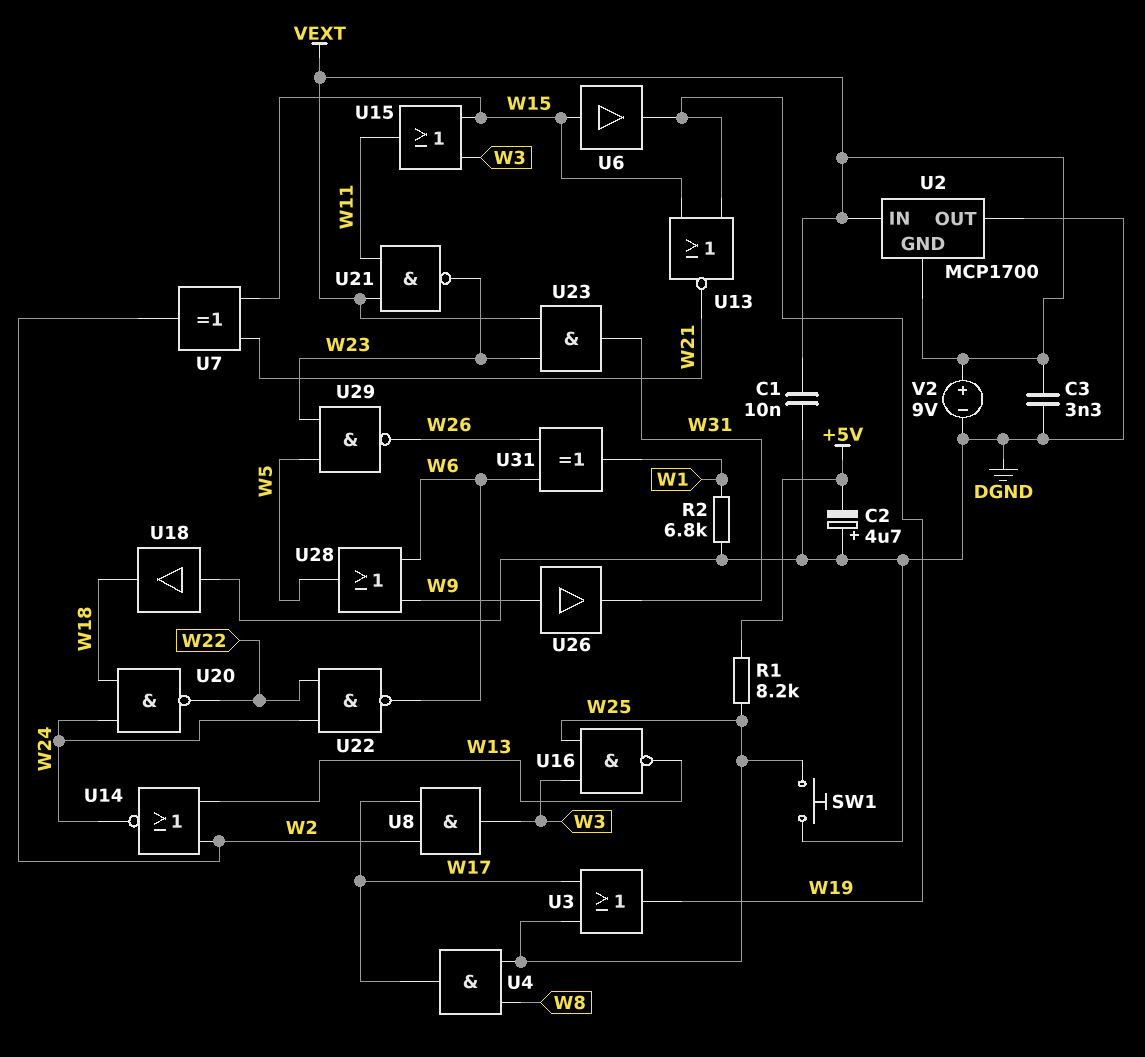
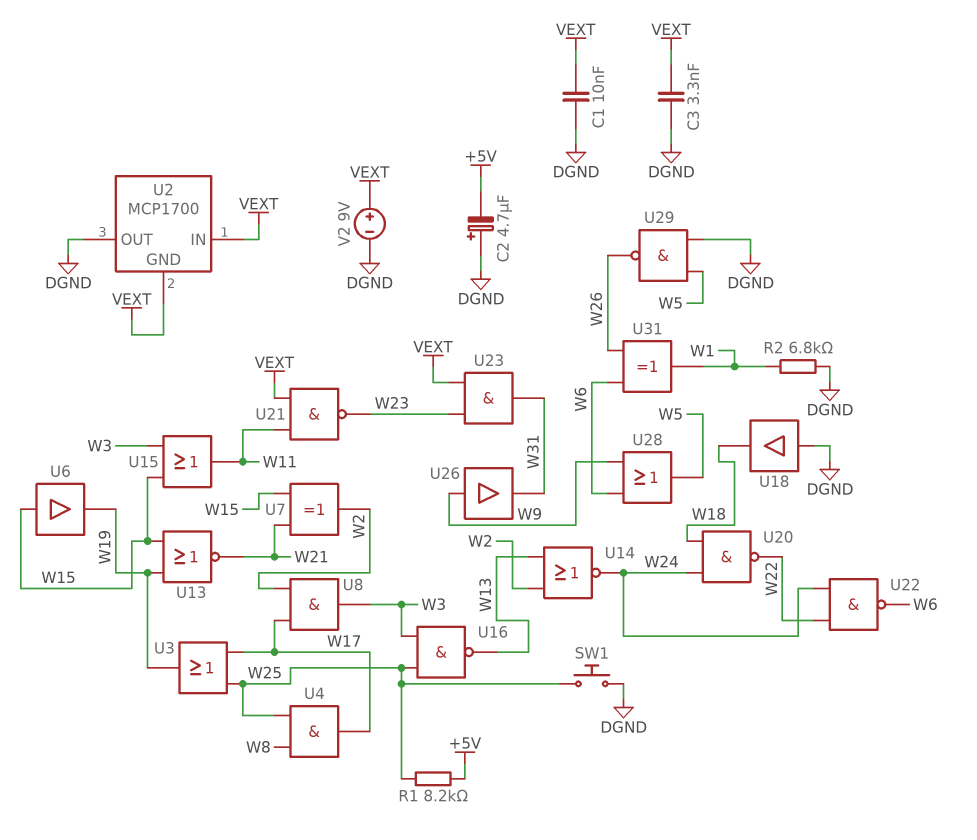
U29: NAND (in W5, in W23, out W26) -> NAND (in DGND, in W5, out W26)

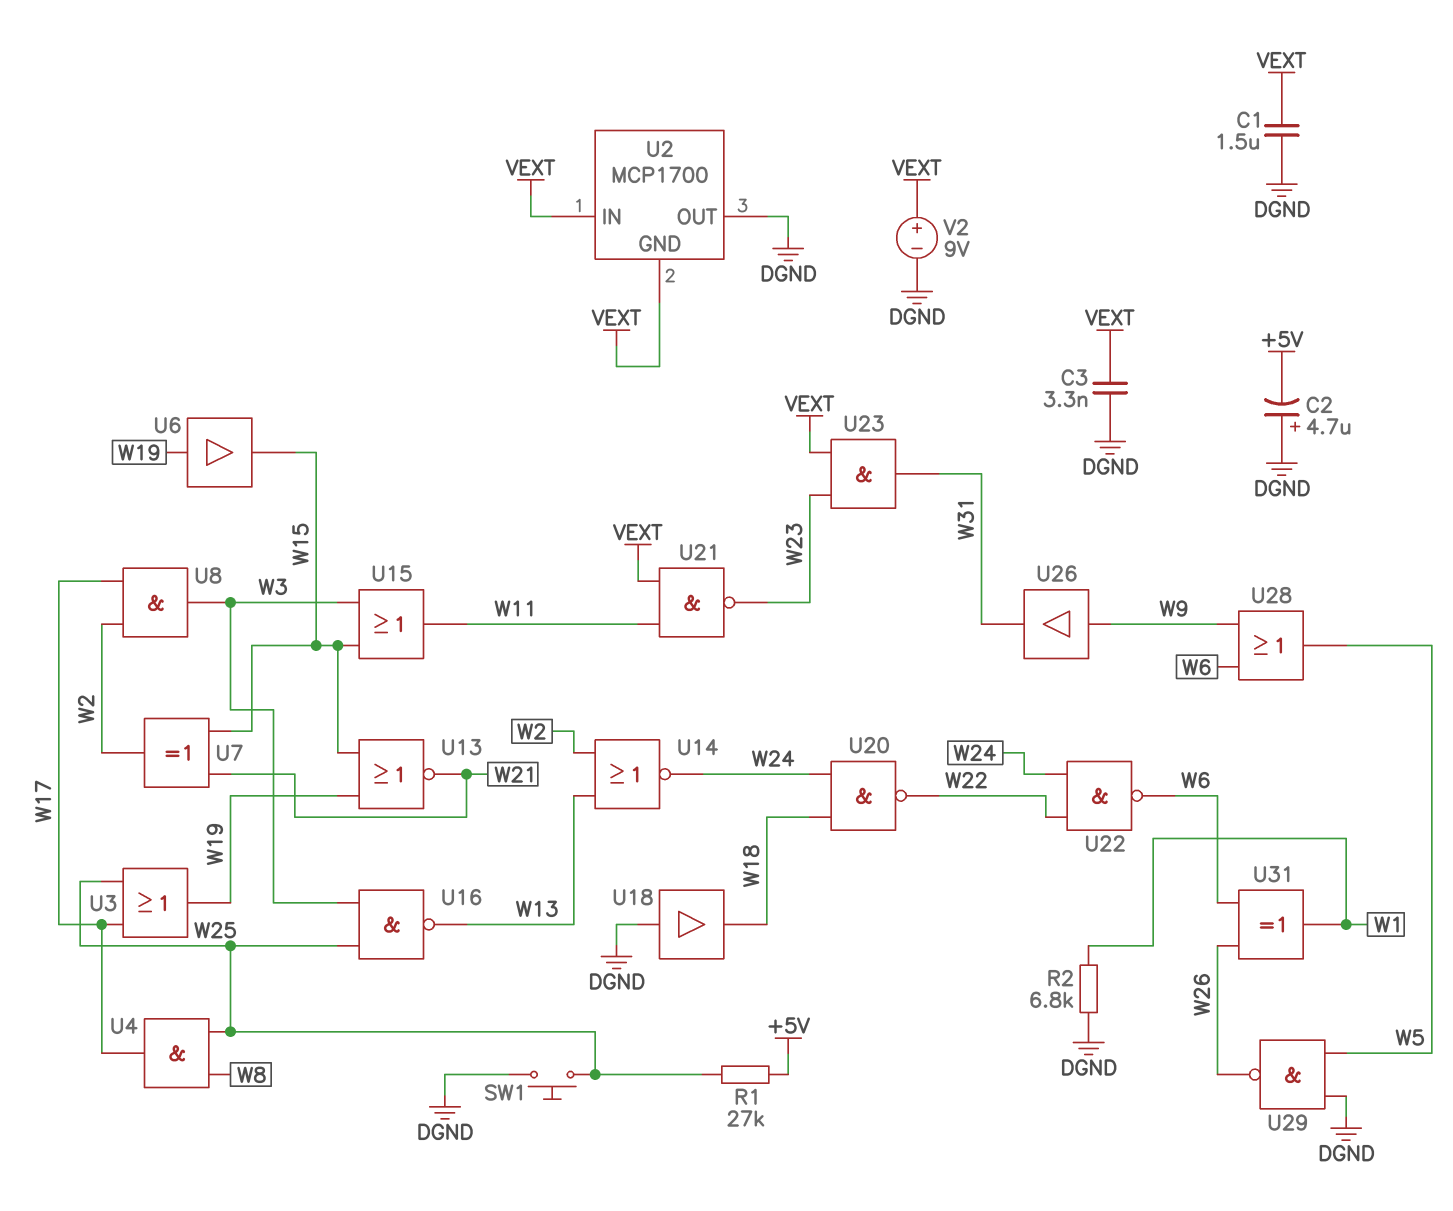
C1: 10nF (DGND, VEXT) -> 1.5uF (DGND, VEXT)
R1: 8.2k (+5V, W25) -> 27k (+5V, W25)
U6: buffer (in W15, out W19) -> buffer (in W19, out W15)

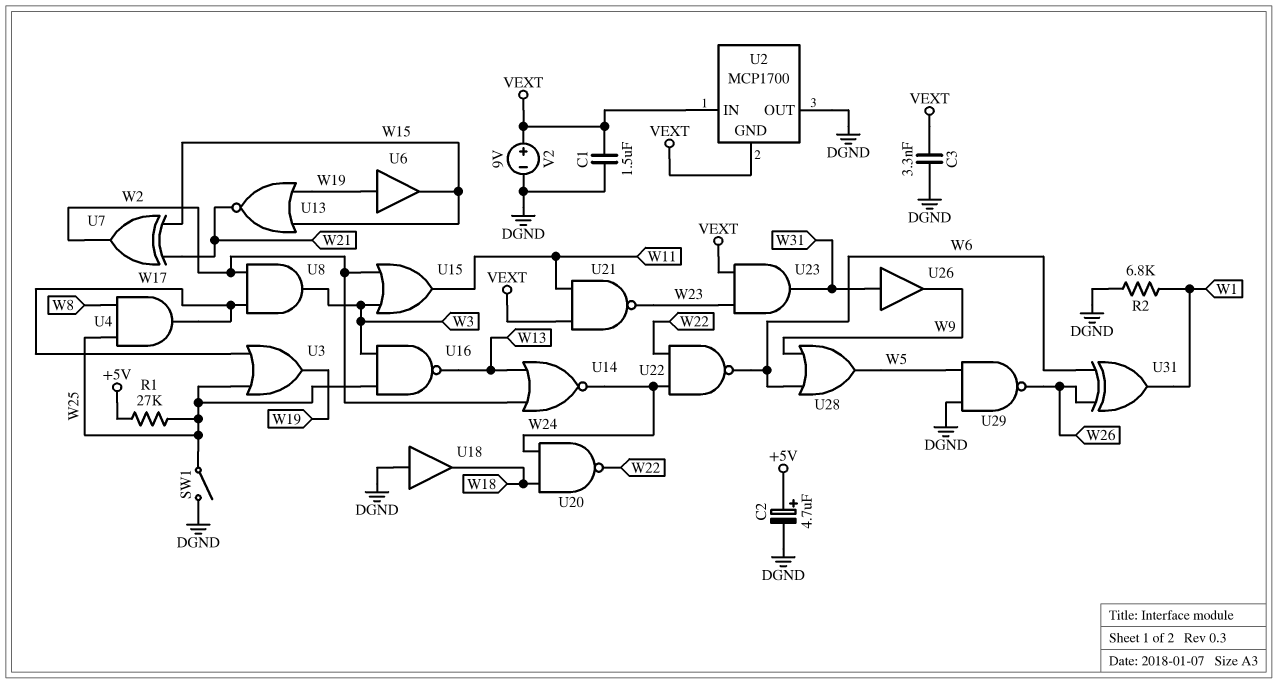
C2: 4.7uF (plus DGND, minus +5V) -> 4.7uF (plus +5V, minus DGND)
SW1: button (DGND, W25) -> switch (DGND, W25)
U15: OR (in W3, in W15, out W11) -> OR (in W2, in W3, out W11)
U26: buffer (in W9, out W31) -> buffer (in W31, out W9)

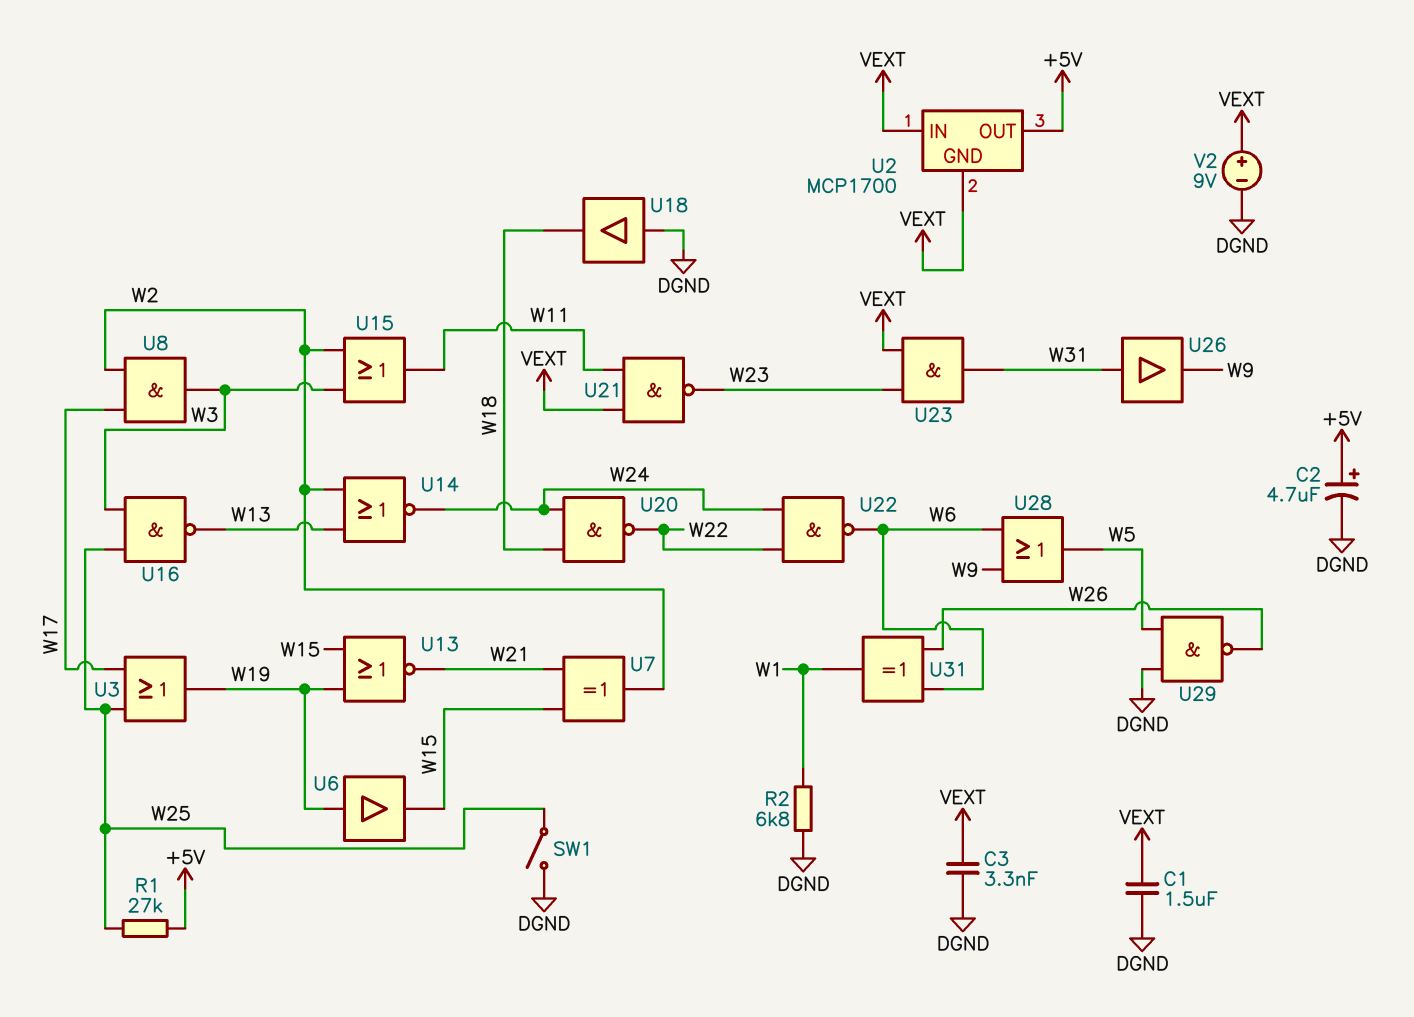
U2 pin OUT: DGND -> +5V
U4: AND (in W8, in W25, out W17) -> none

